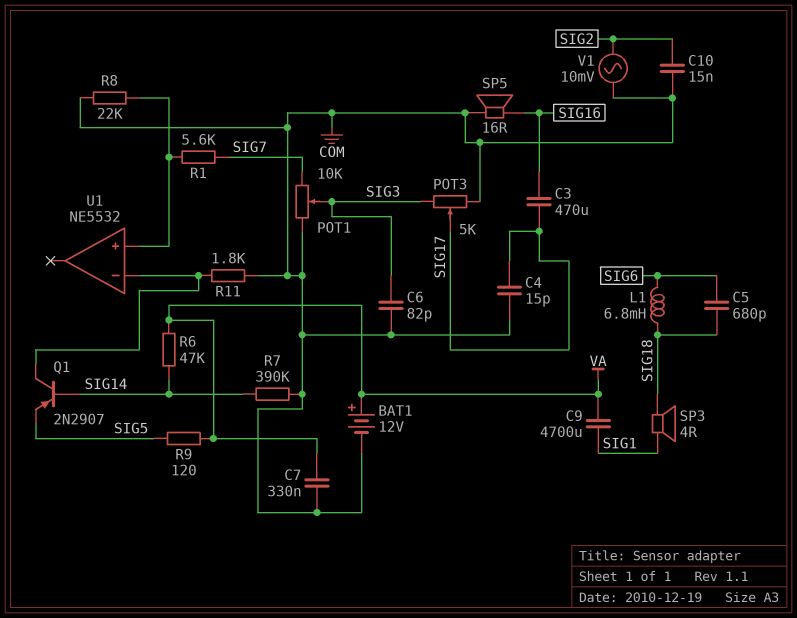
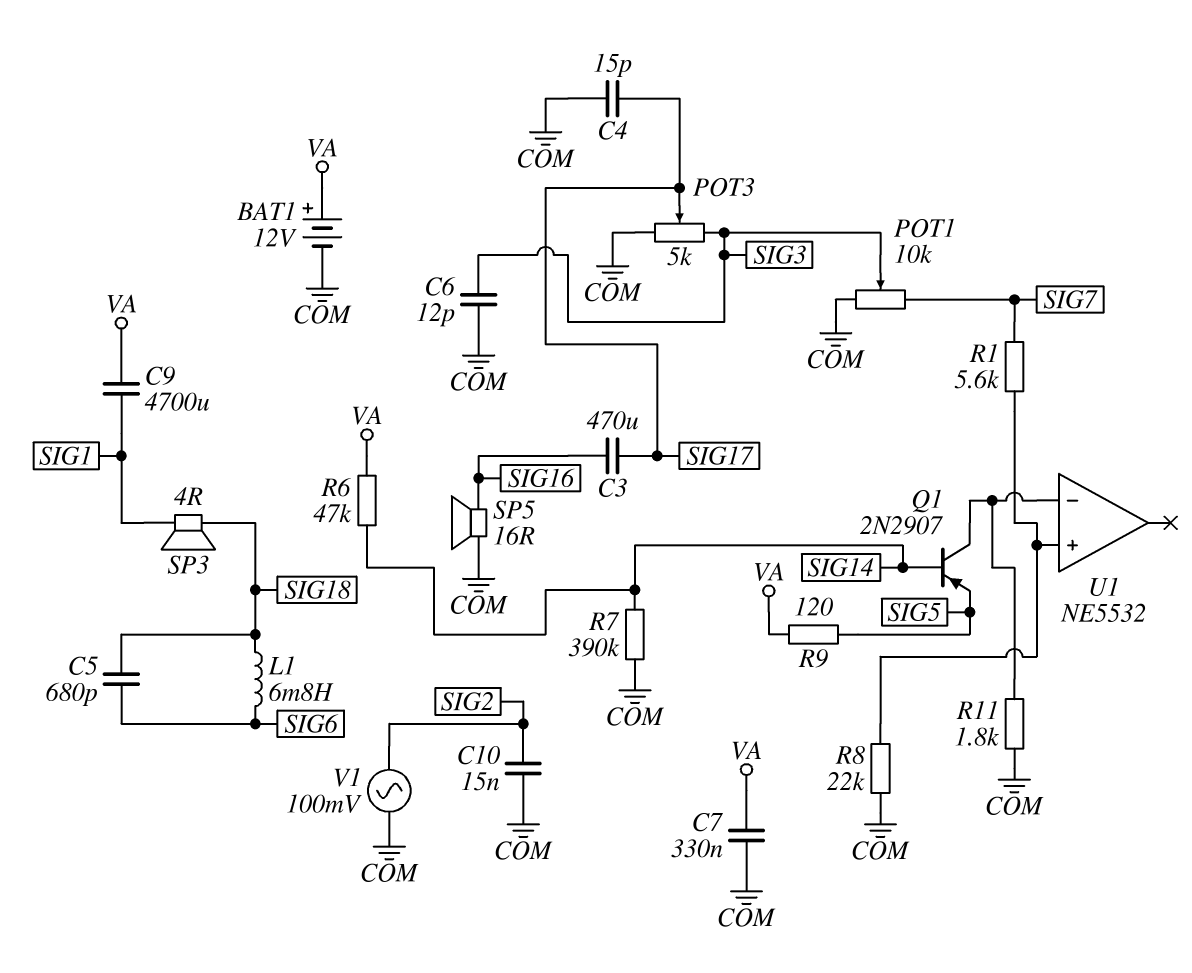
C6: 82pF (COM, SIG3) -> 12pF (COM, SIG3)
V1: AC 10mV (COM, SIG2) -> AC 100mV (COM, SIG2)

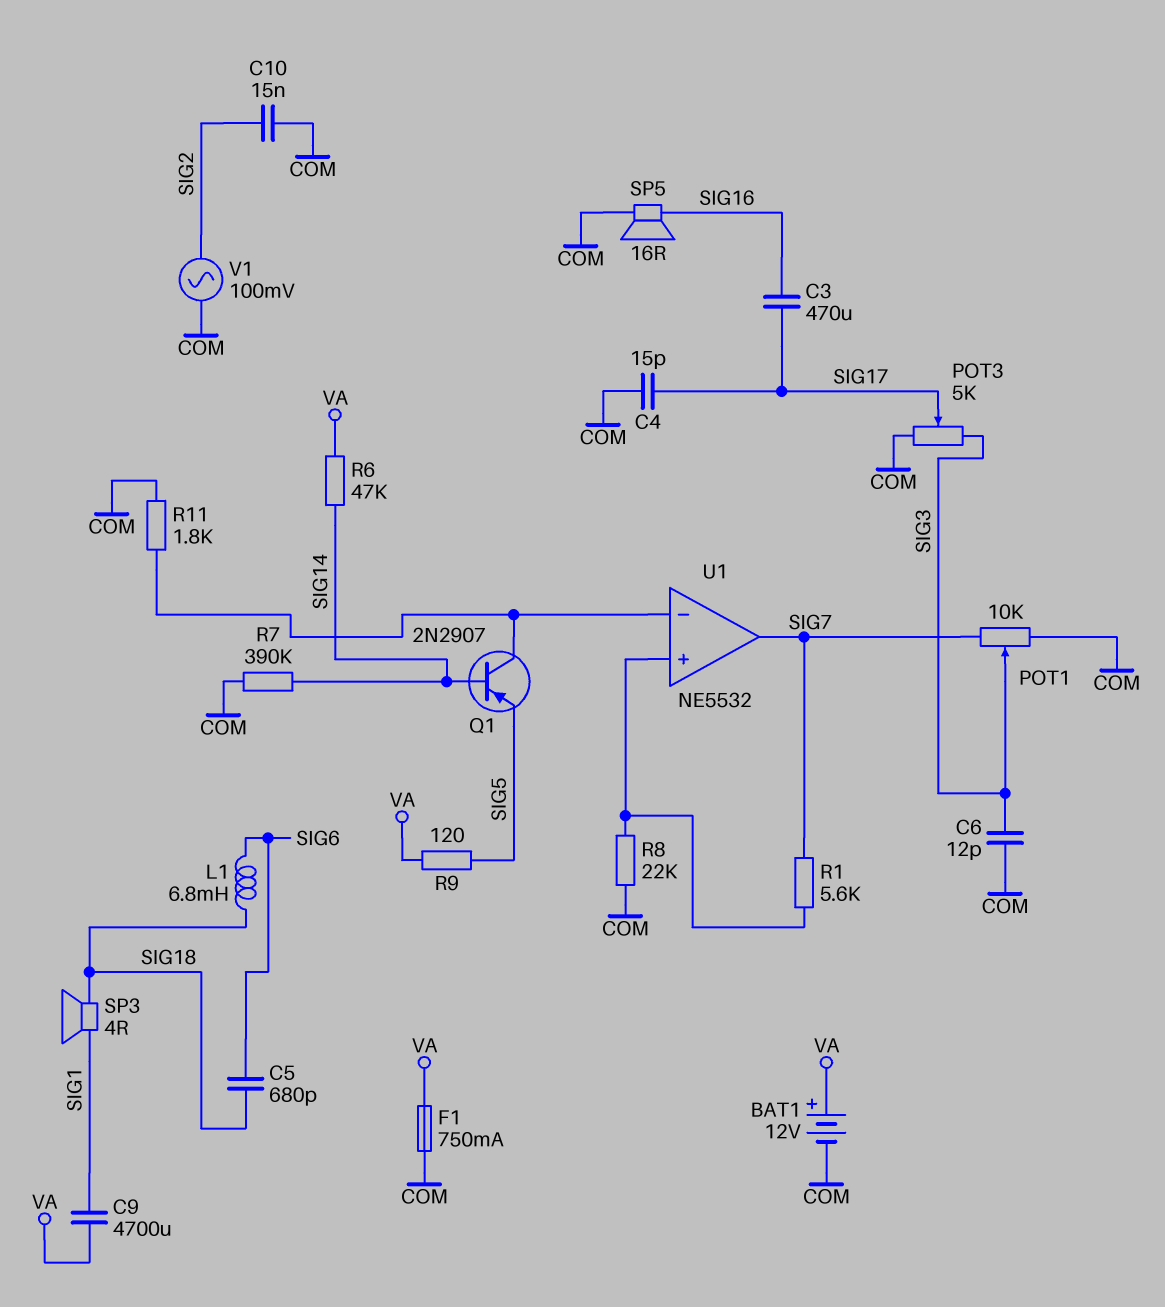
C7: 330nF (COM, VA) -> none
F1: none -> 750mA (COM, VA)
U1 pin out: none -> SIG7

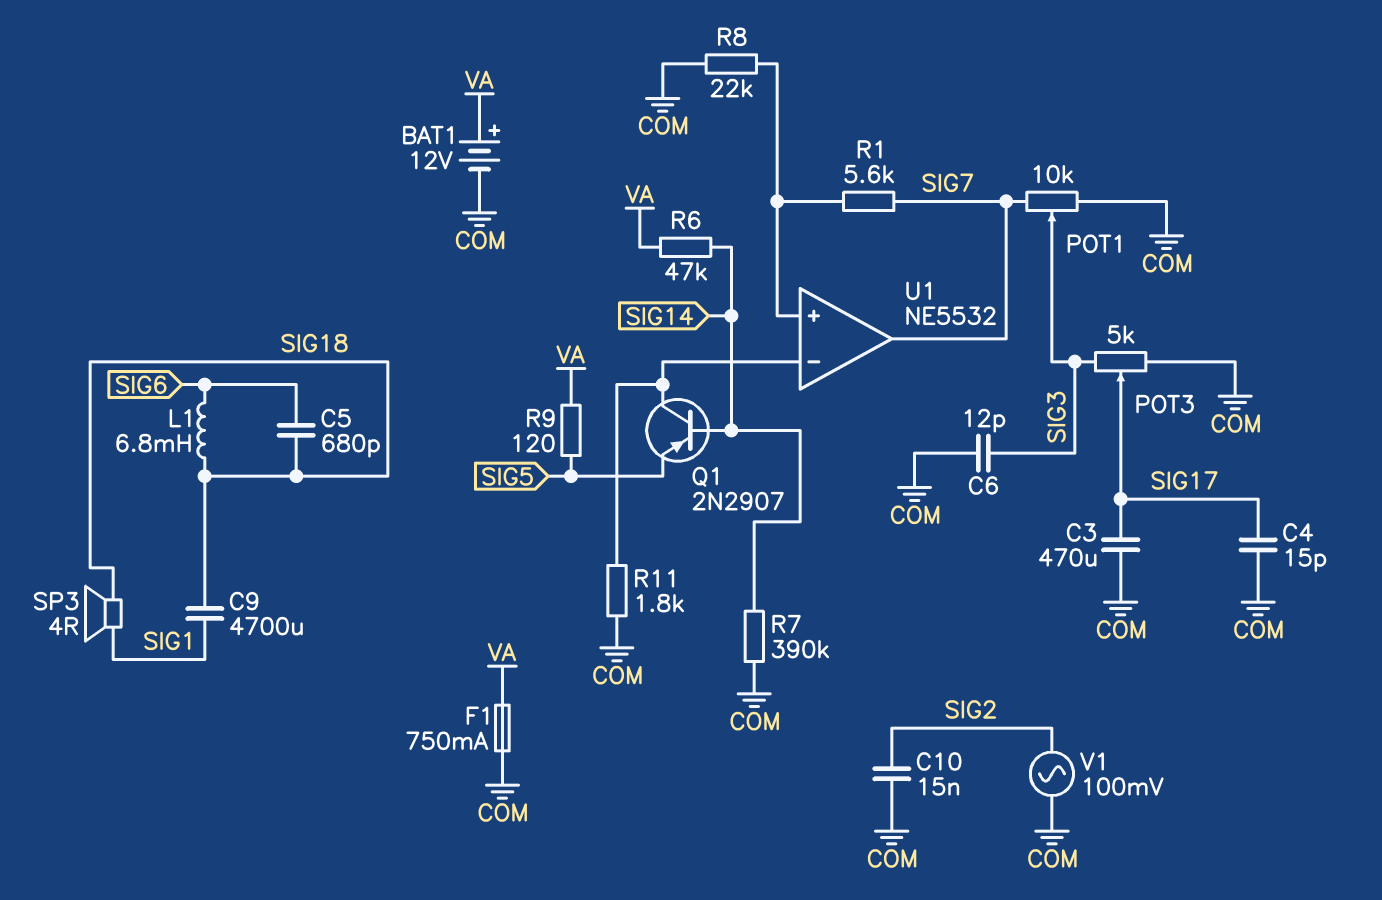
C3: 470uF (SIG16, SIG17) -> 470uF (COM, SIG17)
C9: 4700uF (SIG1, VA) -> 4700uF (SIG1, SIG18)
SP5: speaker 16R (COM, SIG16) -> none

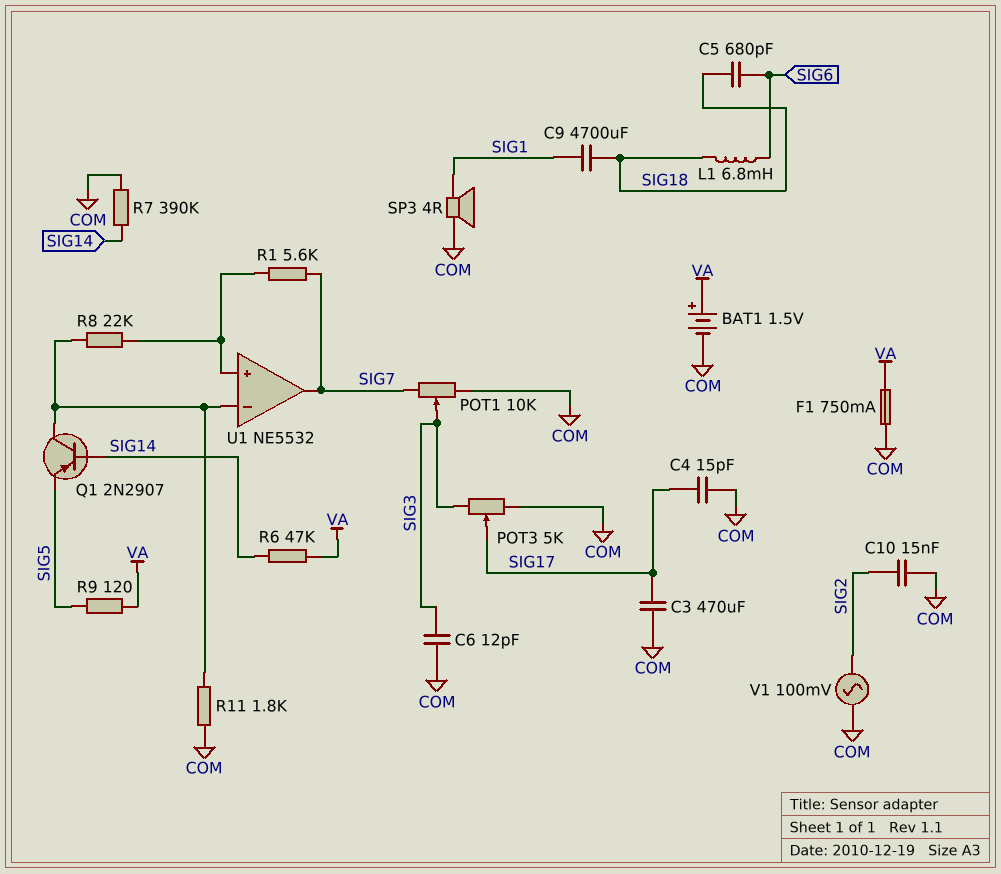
BAT1: 12V (plus VA, minus COM) -> 1.5V (plus VA, minus COM)
R8: 22k (COM, U1/in+) -> 22k (U1/in+, U1/in-)
SP3: speaker 4R (SIG1, SIG18) -> speaker 4R (COM, SIG1)

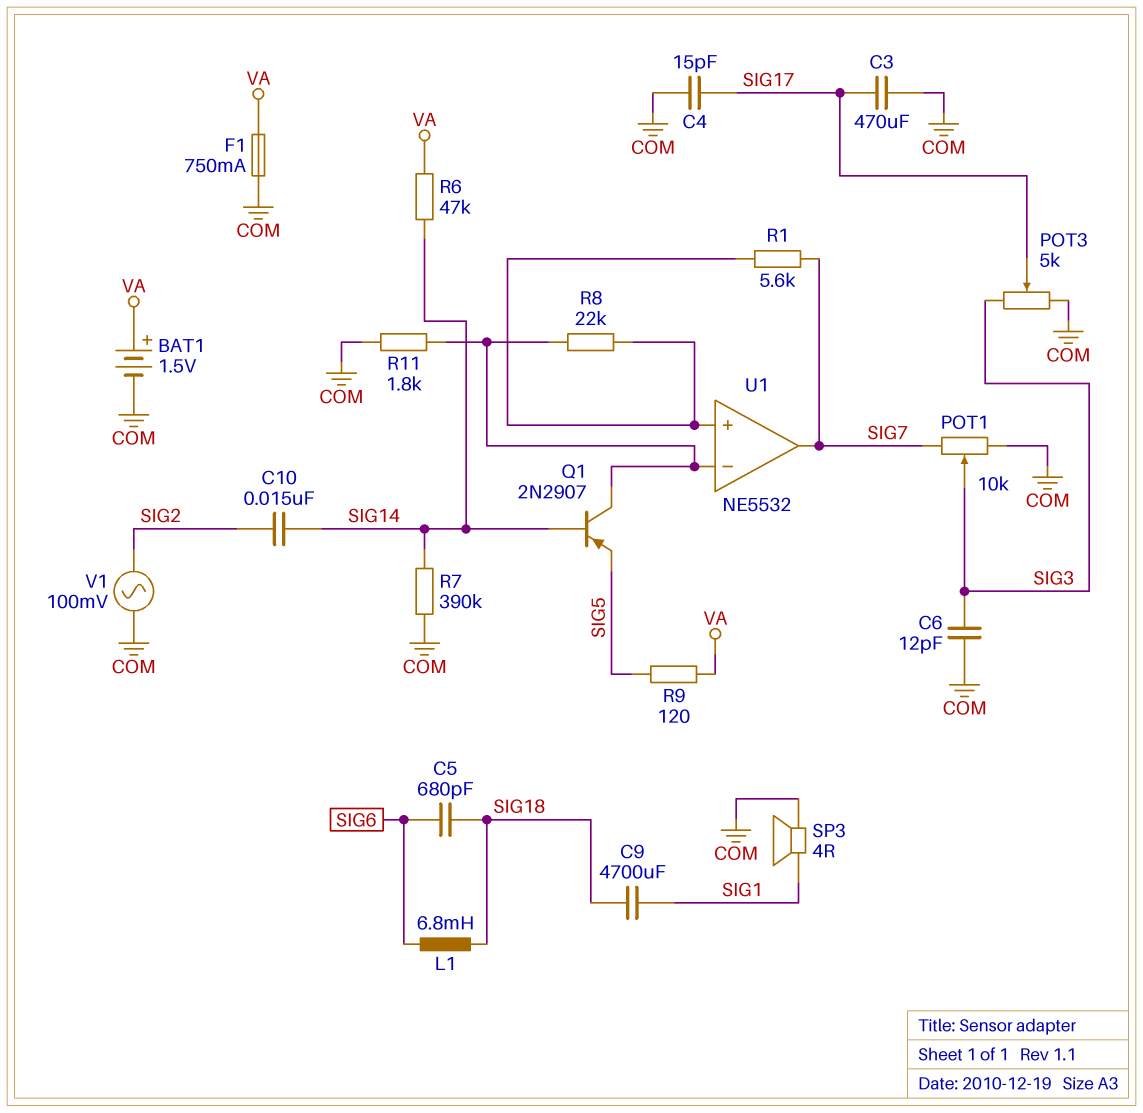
C10: 15nF (COM, SIG2) -> 15nF (SIG2, SIG14)

